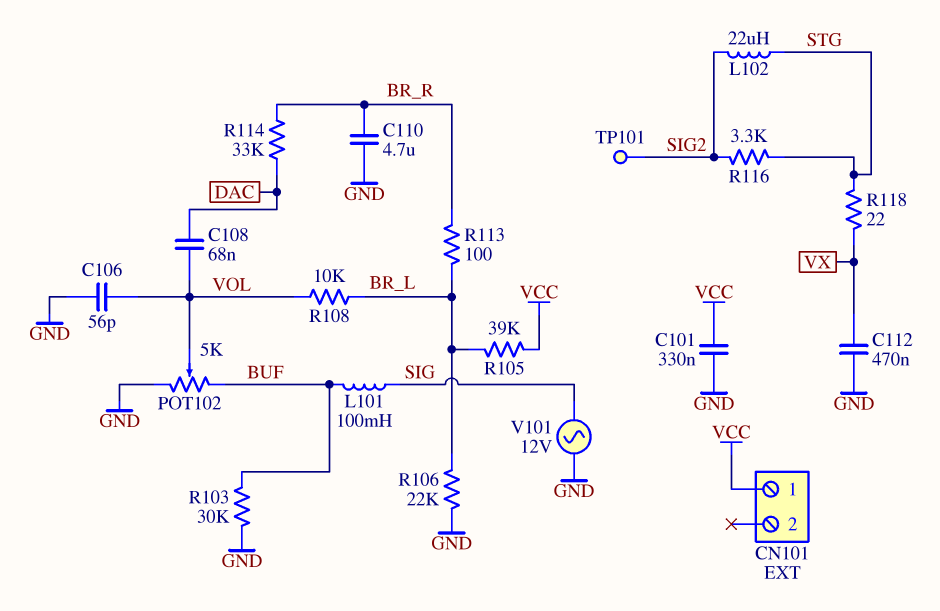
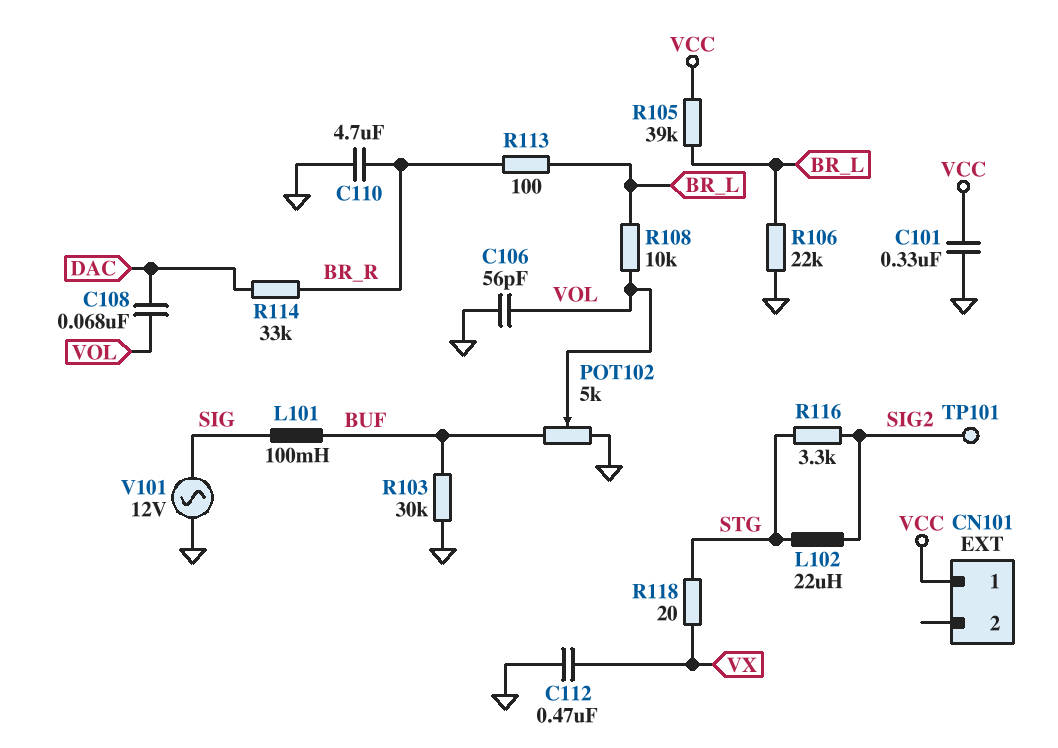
R118: 22 (STG, VX) -> 20 (STG, VX)

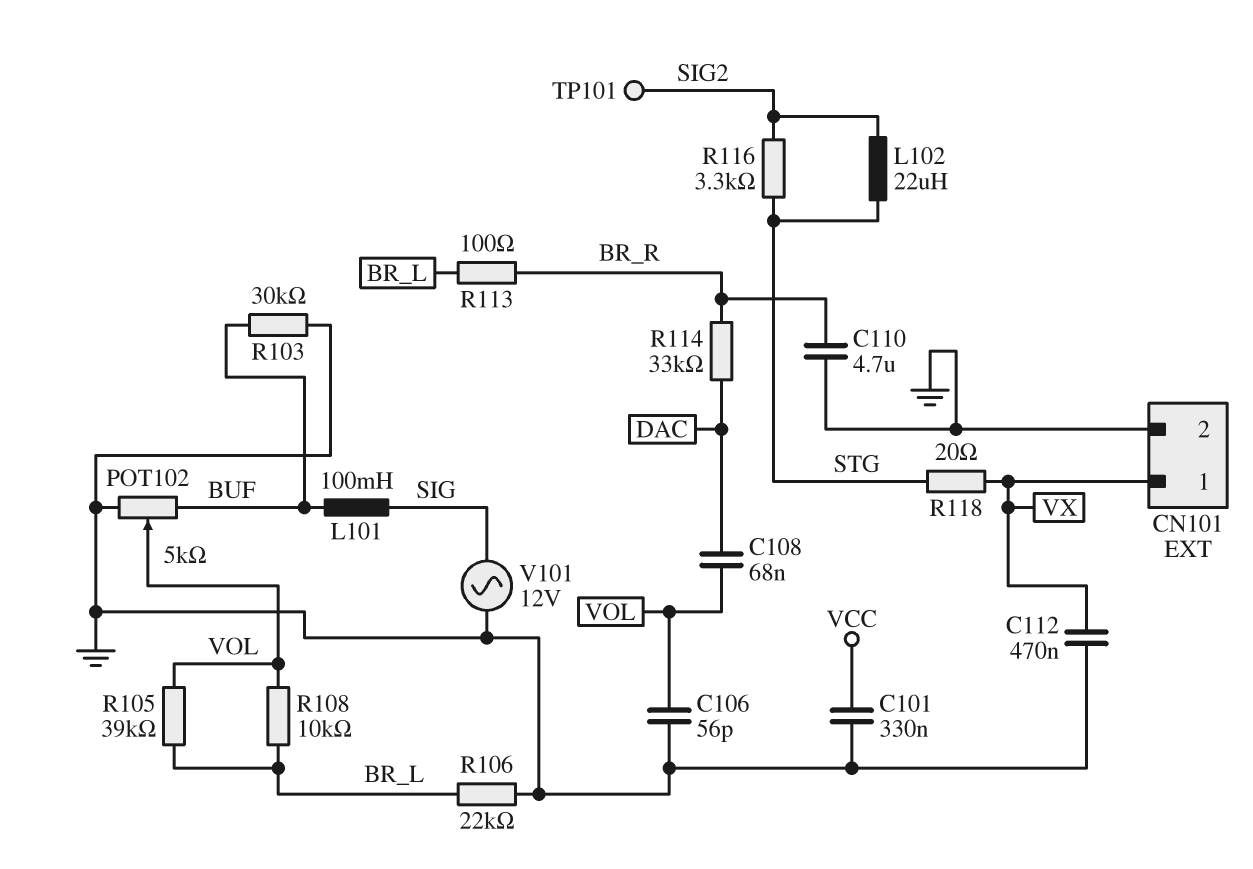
CN101 pin 1: VCC -> VX
CN101 pin 2: none -> GND
R105: 39k (BR_L, VCC) -> 39k (BR_L, VOL)

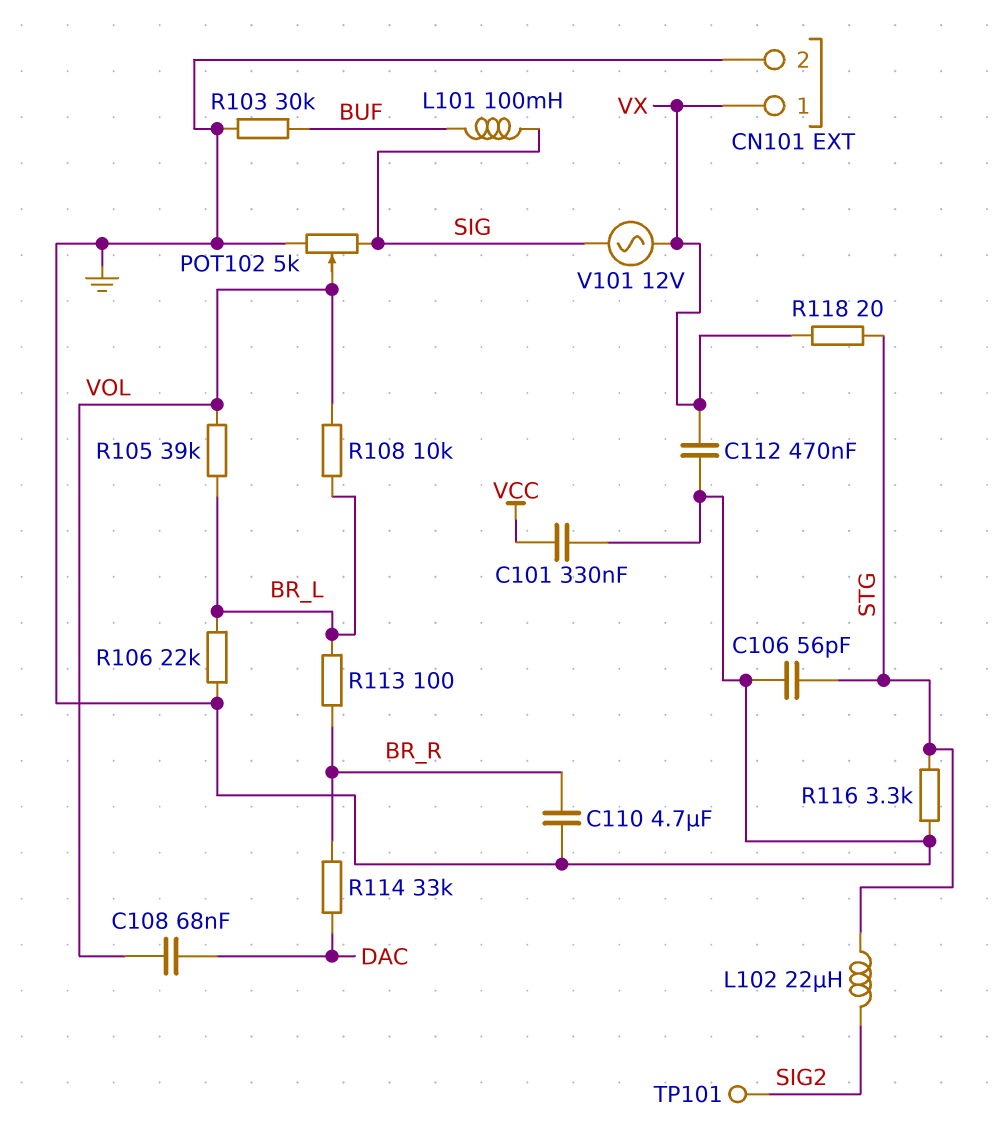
C106: 56pF (GND, VOL) -> 56pF (GND, STG)
POT102: 5k (BUF, GND, wiper VOL) -> 5k (GND, SIG, wiper VOL)
R116: 3.3k (SIG2, STG) -> 3.3k (GND, STG)
V101: AC 12V (GND, SIG) -> AC 12V (SIG, VX)

